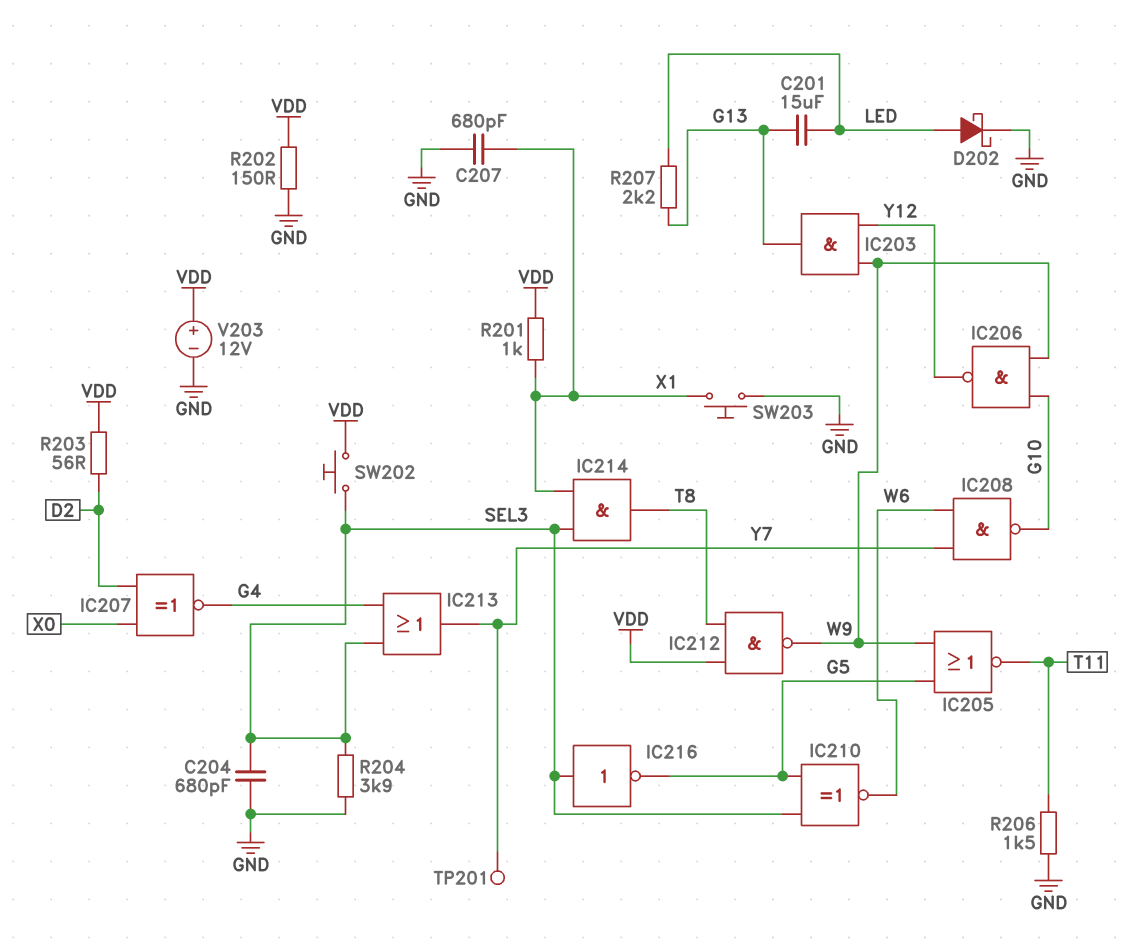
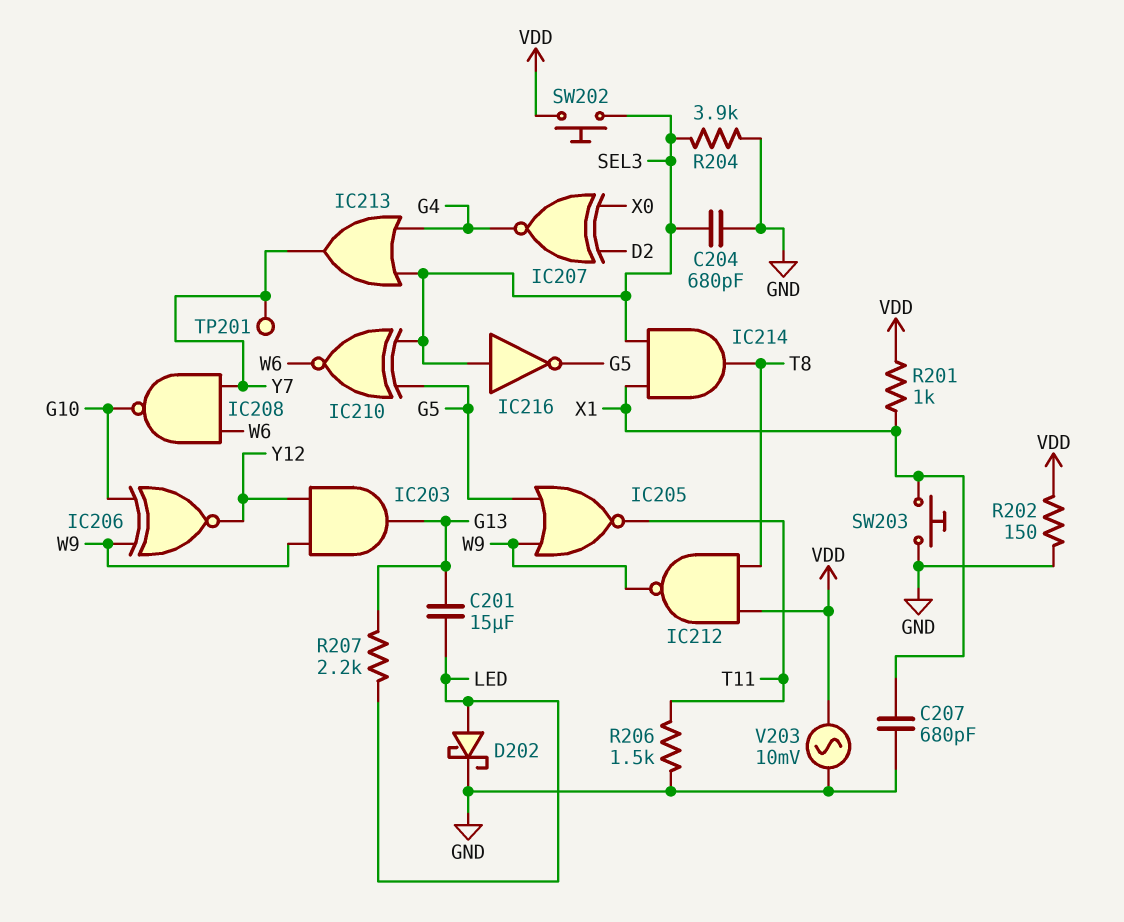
IC206: NAND (in G10, in W9, out Y12) -> XNOR (in G10, in W9, out Y12)
R203: 56 (D2, VDD) -> none
V203: 12V (plus VDD, minus GND) -> AC 10mV (GND, VDD)

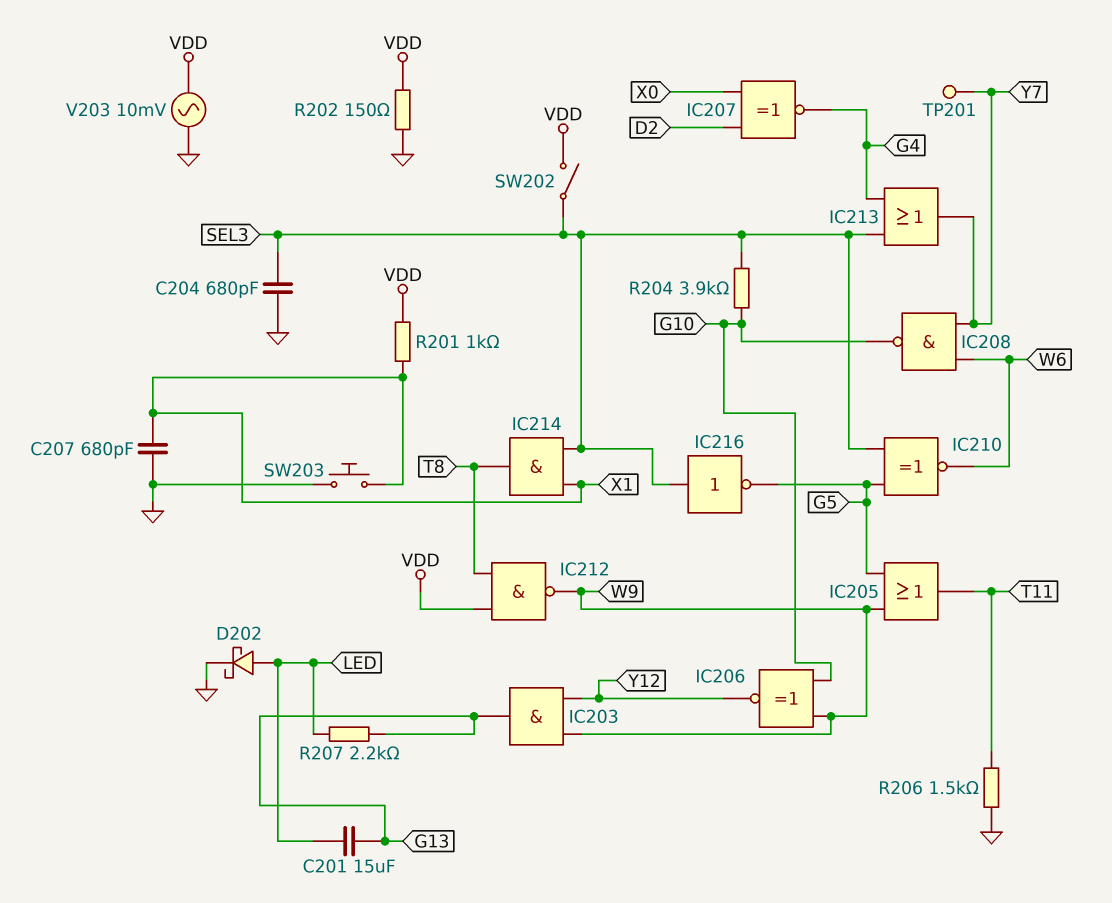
IC205: NOR (in G5, in W9, out T11) -> OR (in G5, in W9, out T11)
R204: 3.9k (GND, SEL3) -> 3.9k (G10, SEL3)
SW202: button (SEL3, VDD) -> switch (SEL3, VDD)

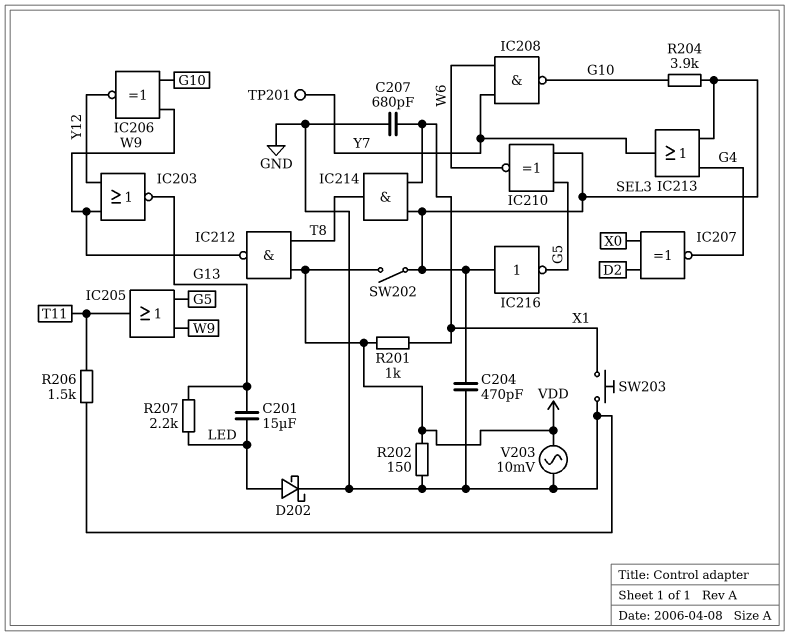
C204: 680pF (GND, SEL3) -> 470pF (GND, SEL3)
IC203: AND (in W9, in Y12, out G13) -> NOR (in W9, in Y12, out G13)

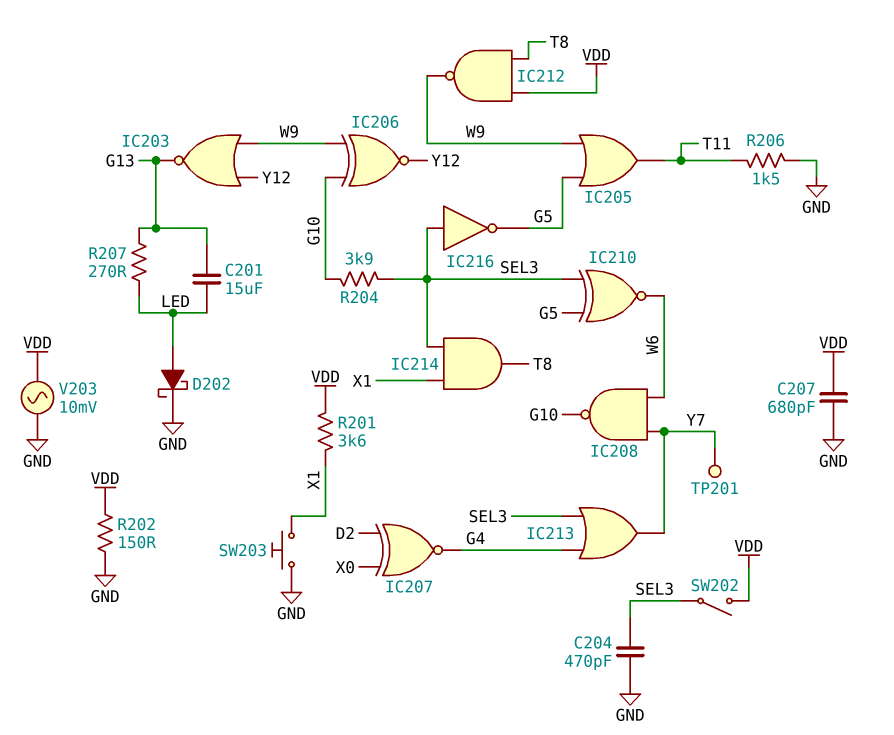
C207: 680pF (GND, X1) -> 680pF (GND, VDD)
R201: 1k (VDD, X1) -> 3.6k (VDD, X1)
R207: 2.2k (G13, LED) -> 270 (G13, LED)

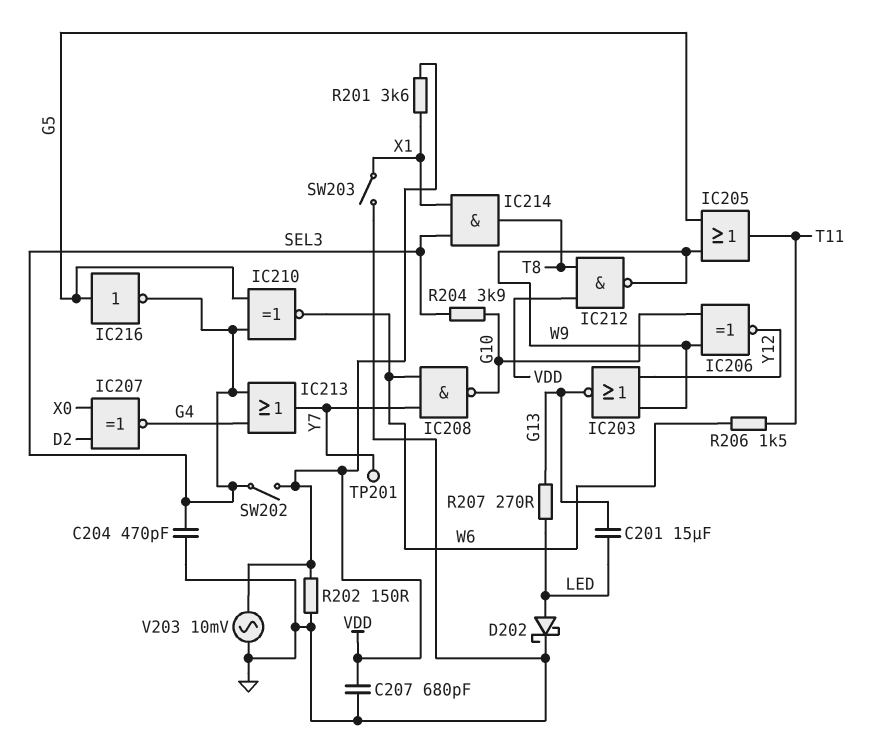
IC216: NOT (in SEL3, out G5) -> NOT (in G5, out SEL3)
R206: 1.5k (GND, T11) -> 1.5k (T11, W6)
SW203: button (GND, X1) -> switch (GND, X1)

